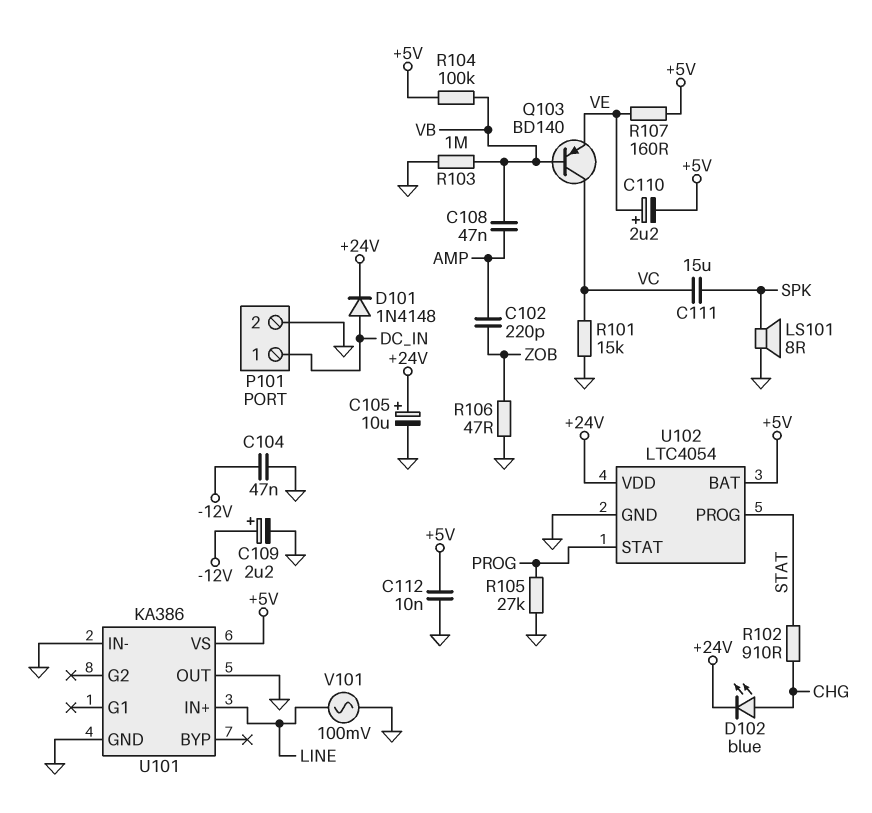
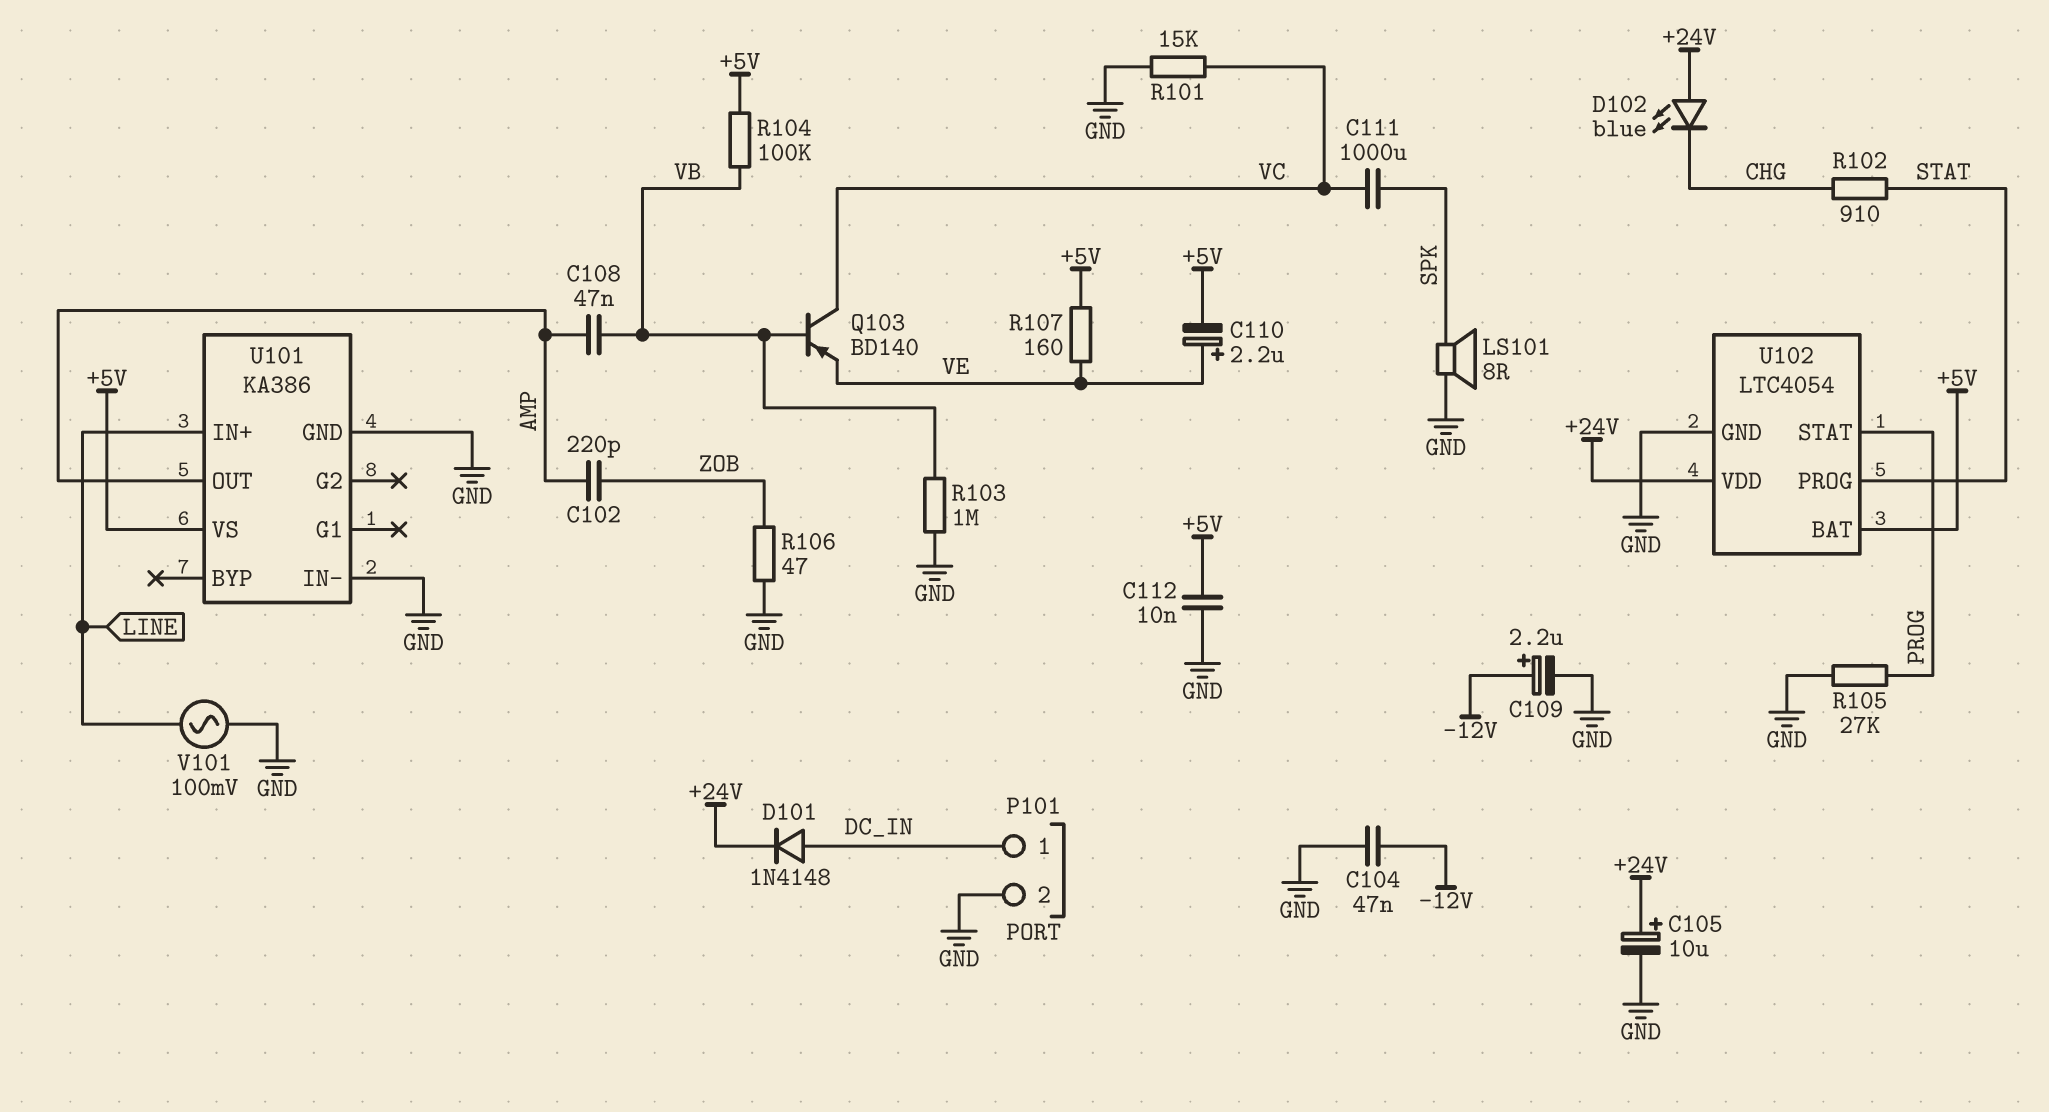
C111: 15uF (SPK, VC) -> 1000uF (SPK, VC)
D102: LED blue (A CHG, K +24V) -> LED blue (A +24V, K CHG)
U101 pin OUT: GND -> AMP

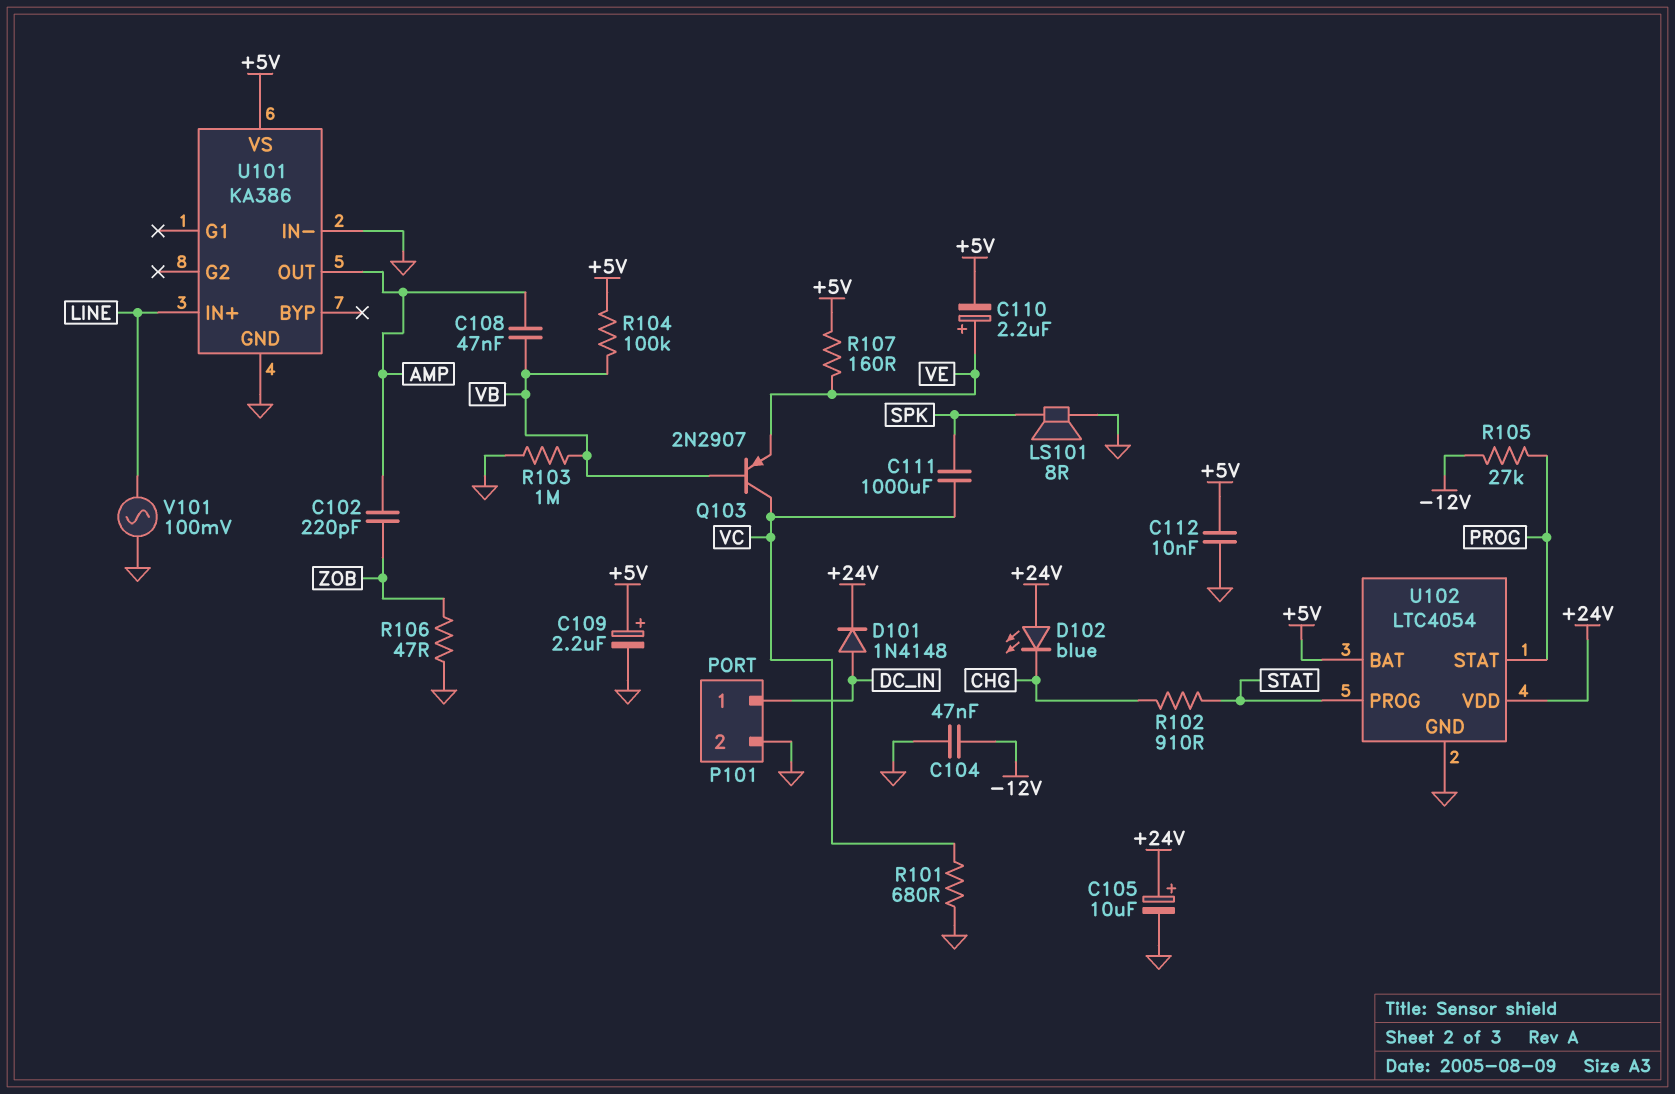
C109: 2.2uF (plus -12V, minus GND) -> 2.2uF (plus +5V, minus GND)
Q103: PNP BD140 (B VB, C VC, E VE) -> PNP 2N2907 (B VB, C VC, E VE)
R101: 15k (GND, VC) -> 680 (GND, VC)
R105: 27k (GND, PROG) -> 27k (-12V, PROG)

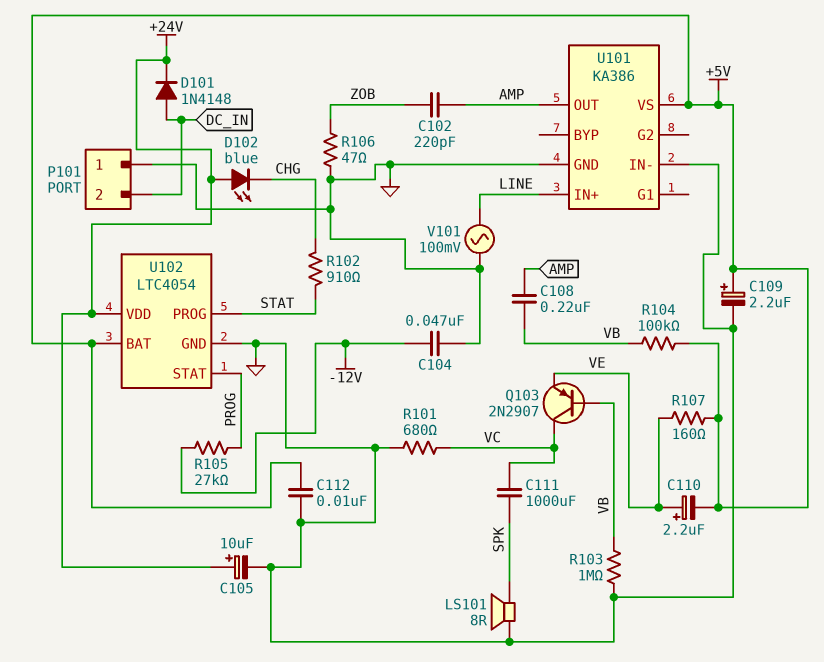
C108: 47nF (AMP, VB) -> 220nF (AMP, VB)
P101 pin 1: DC_IN -> GND
P101 pin 2: GND -> DC_IN

